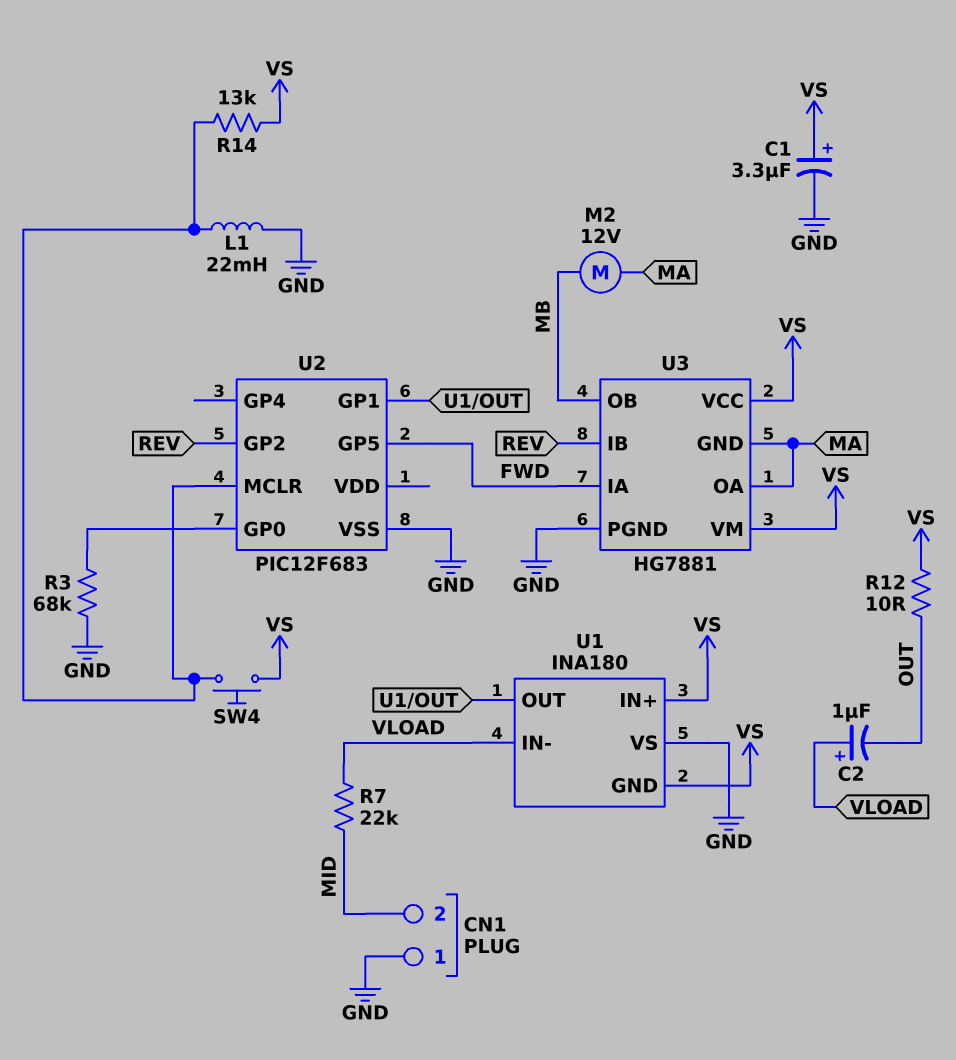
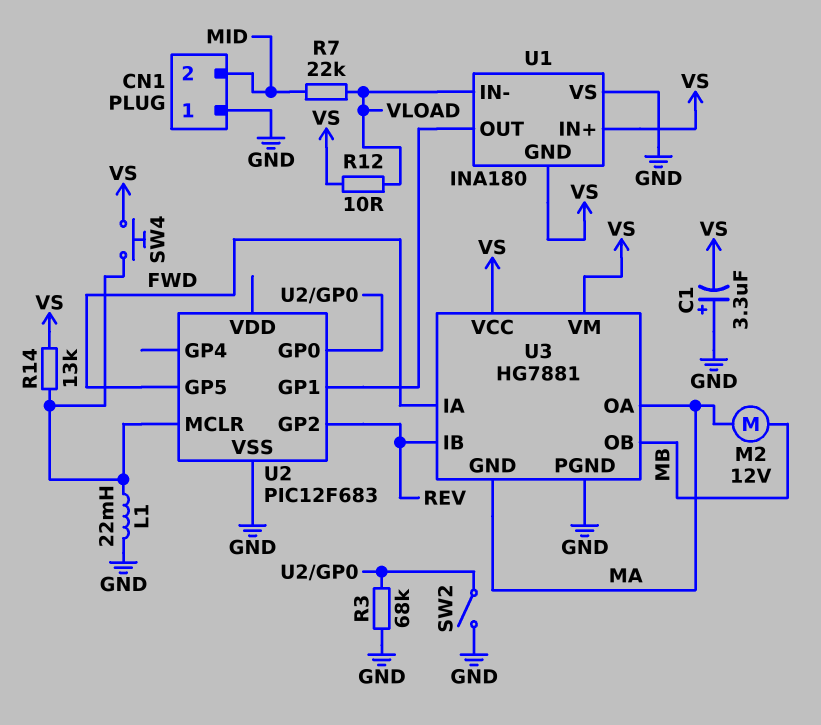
C1: 3.3uF (plus VS, minus GND) -> 3.3uF (plus GND, minus VS)
C2: 1uF (plus VLOAD, minus OUT) -> none
R12: 10 (OUT, VS) -> 10 (VLOAD, VS)
SW2: none -> switch (GND, U2/GP0)

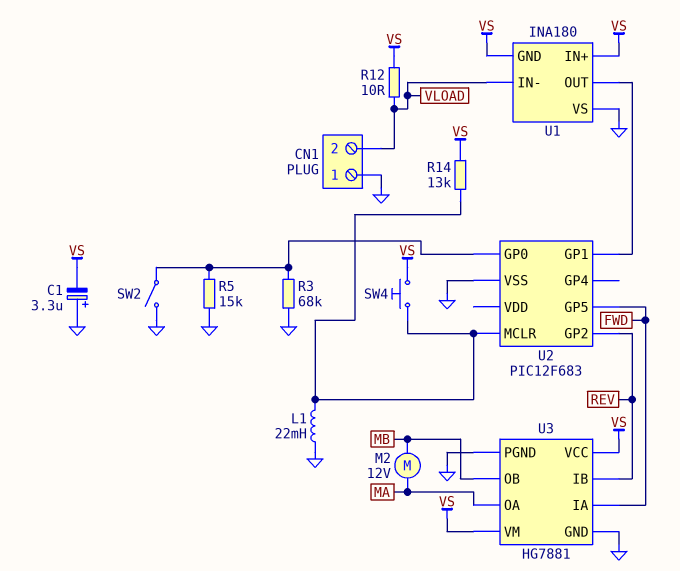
CN1 pin 2: MID -> VLOAD
R5: none -> 15k (GND, U2/GP0)
R7: 22k (MID, VLOAD) -> none
U3 pin GND: MA -> GND

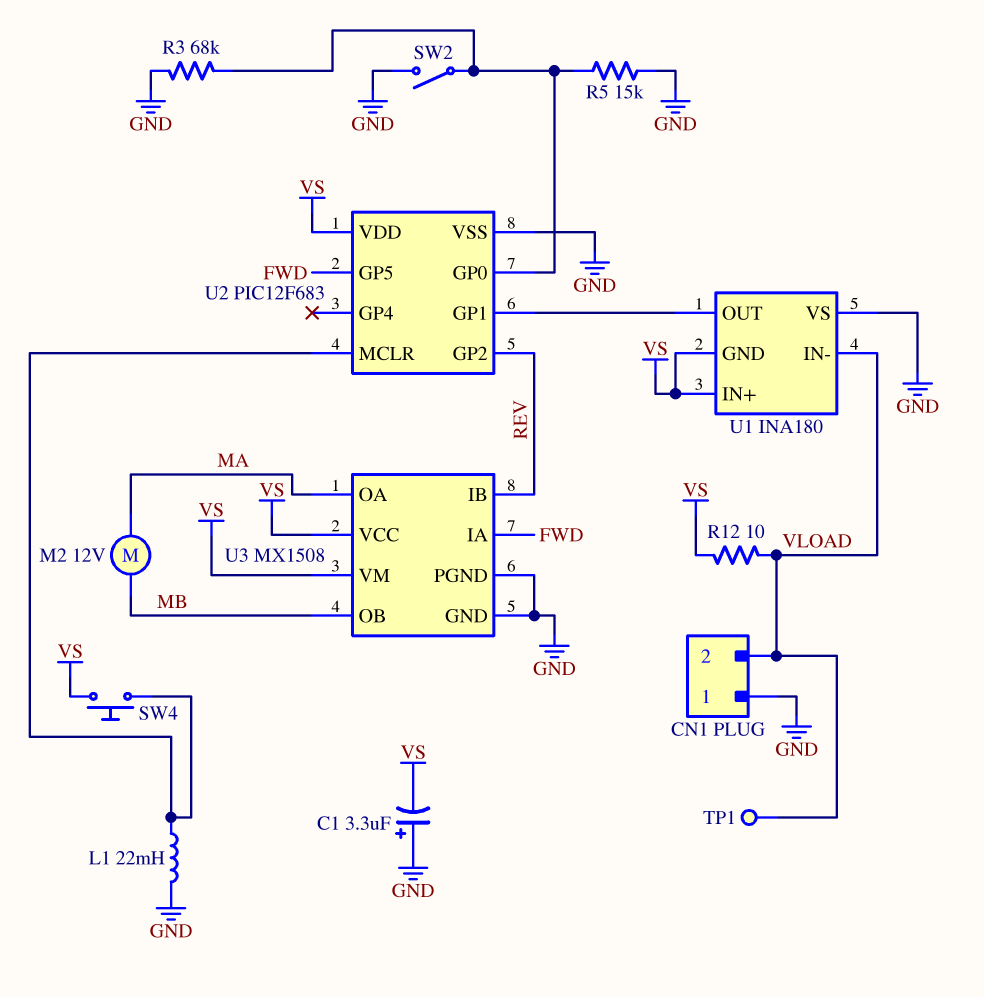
R14: 13k (U2/MCLR, VS) -> none
TP1: none -> test point (VLOAD)
U2 pin VDD: none -> VS
U3: HG7881 -> MX1508

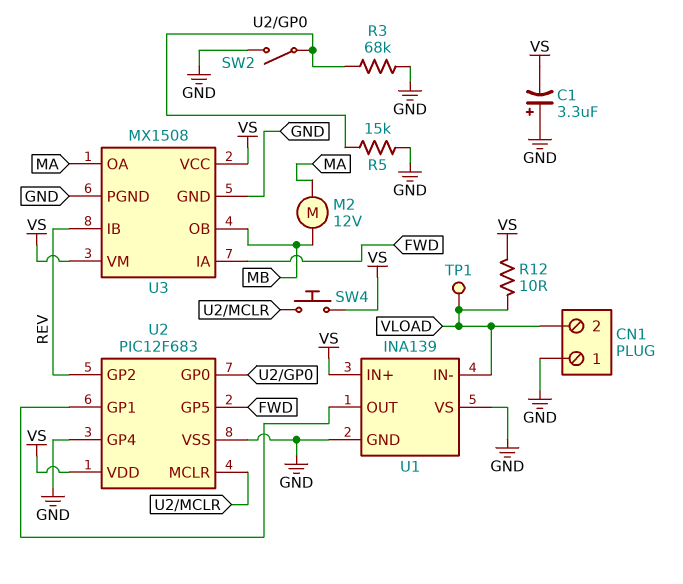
L1: 22mH (GND, U2/MCLR) -> none
U1: INA180 -> INA139
U1 pin GND: VS -> GND
U2 pin GP4: none -> GND

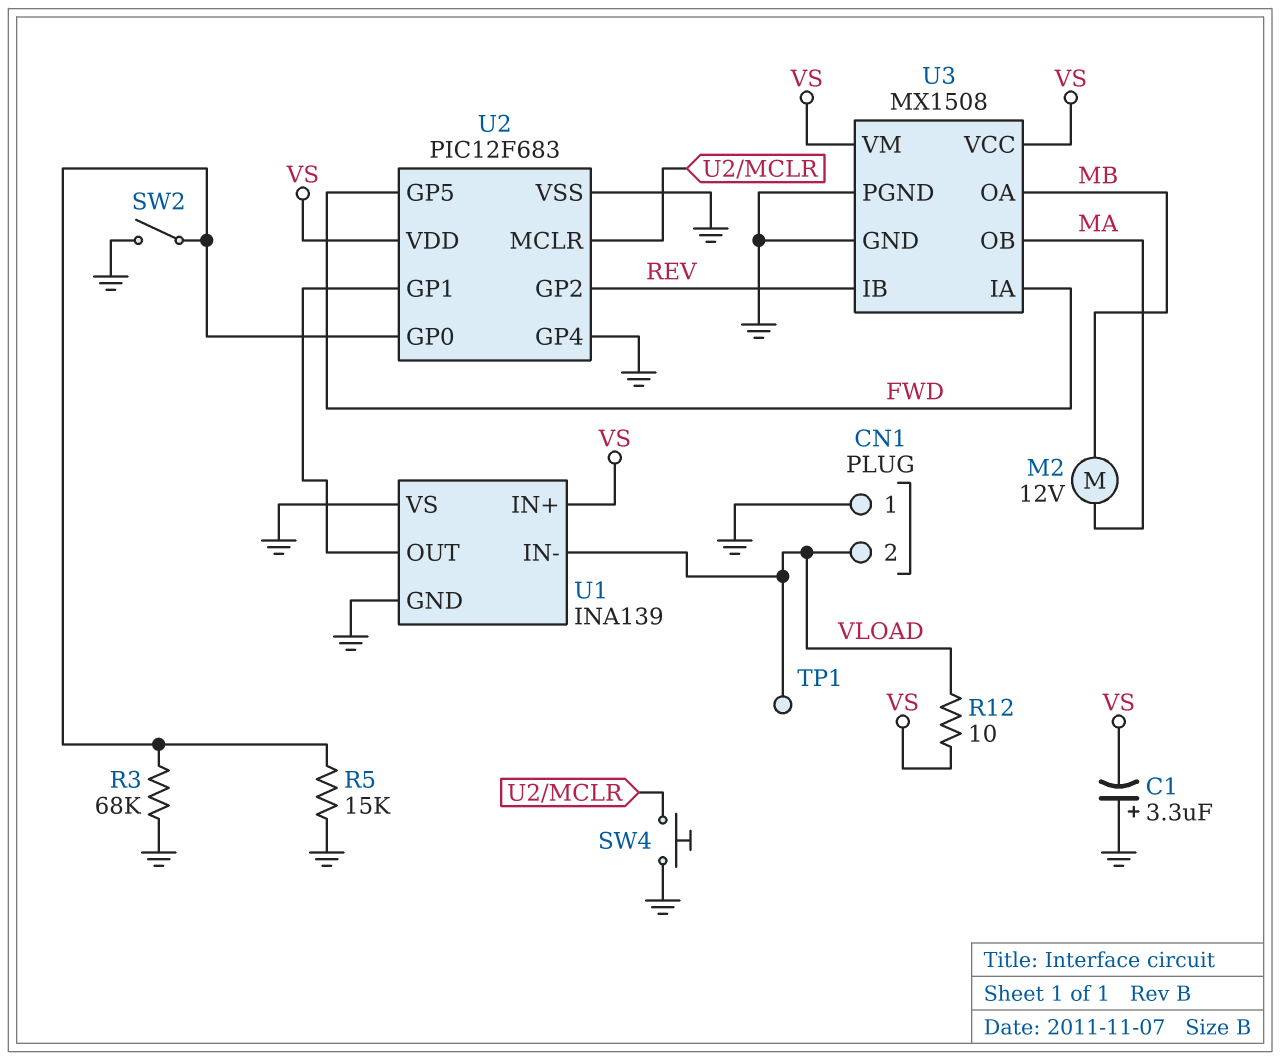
SW4: button (U2/MCLR, VS) -> button (GND, U2/MCLR)
U3 pin OA: MA -> MB
U3 pin OB: MB -> MA

